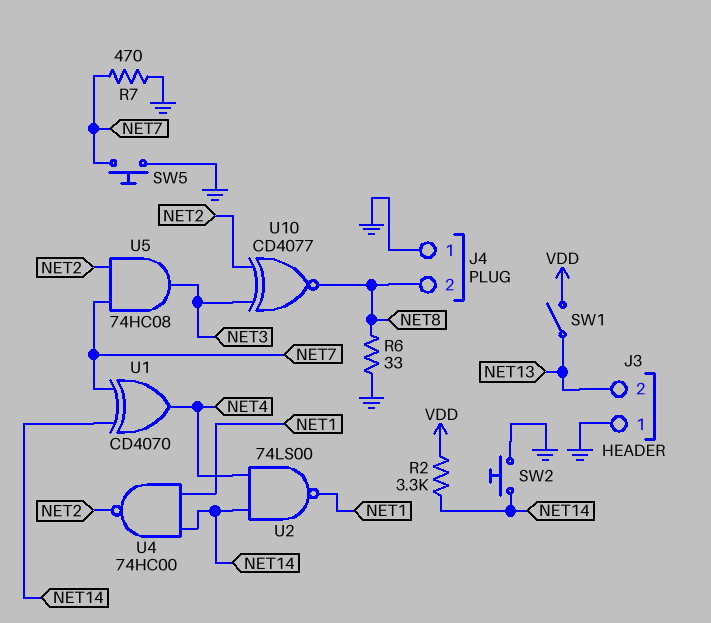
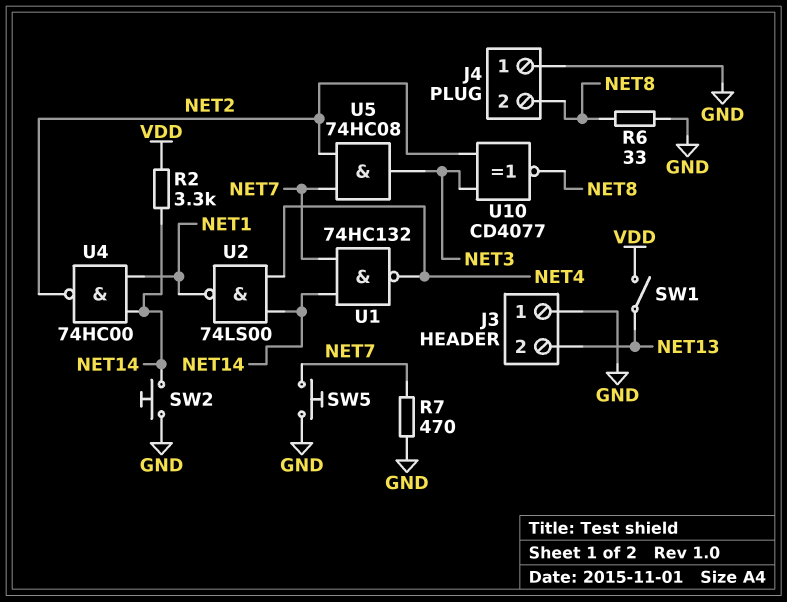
U1: XOR CD4070 (in NET7, in NET14, out NET4) -> NAND 74HC132 (in NET7, in NET14, out NET4)

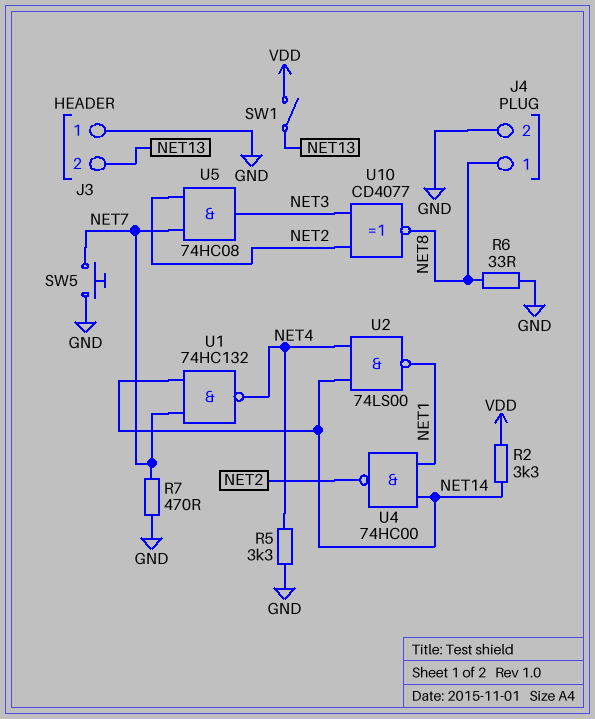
J4 pin 1: GND -> NET8
J4 pin 2: NET8 -> GND
R5: none -> 3.3k (GND, NET4)
SW2: button (GND, NET14) -> none

